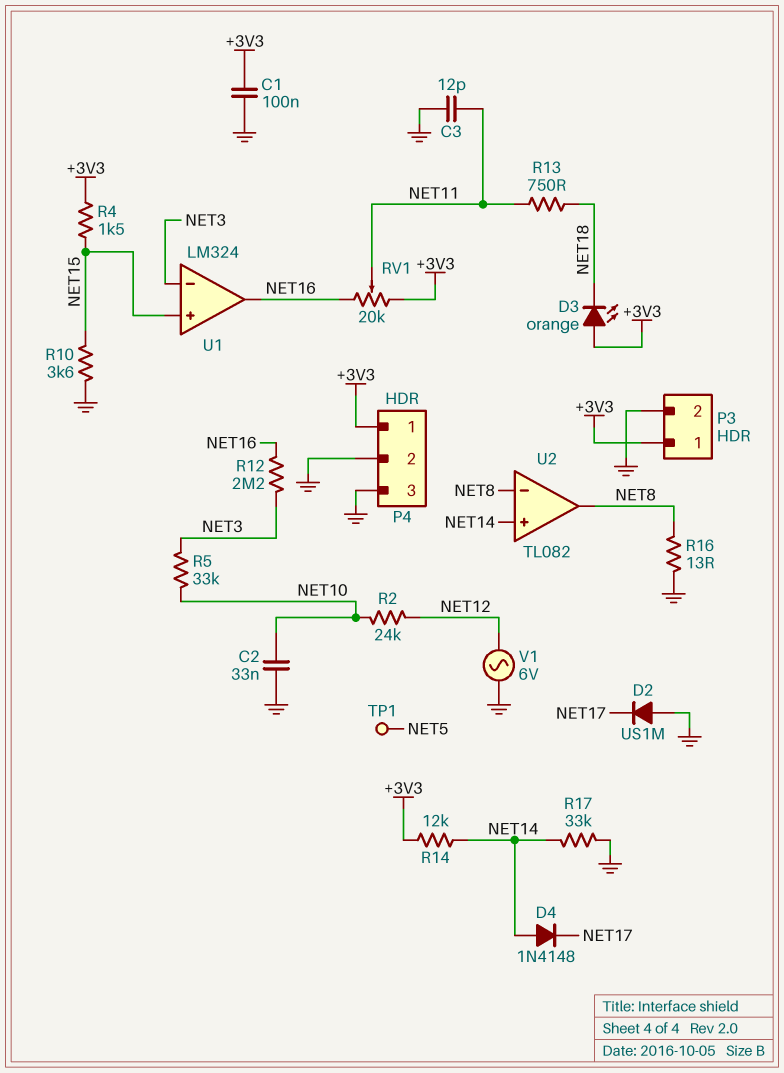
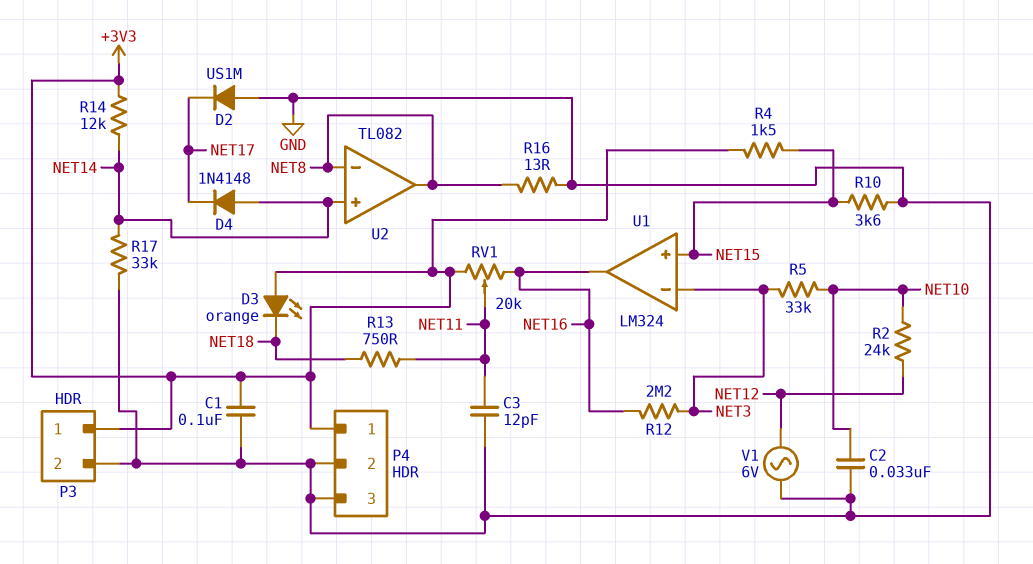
TP1: test point (NET5) -> none

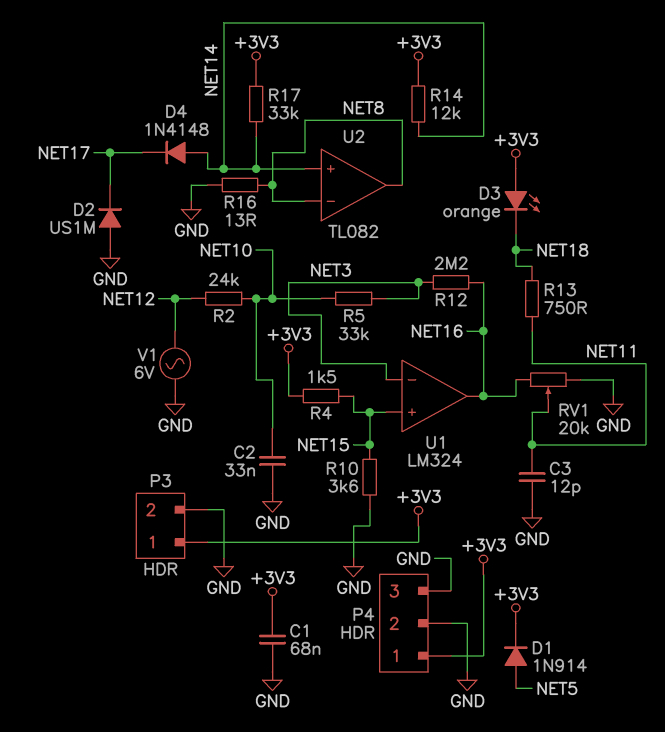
C1: 100nF (+3V3, GND) -> 68nF (+3V3, GND)
D1: none -> diode 1N914 (A NET5, K +3V3)
R17: 33k (GND, NET14) -> 33k (+3V3, NET14)
RV1: 20k (+3V3, NET16, wiper NET11) -> 20k (GND, NET16, wiper NET11)

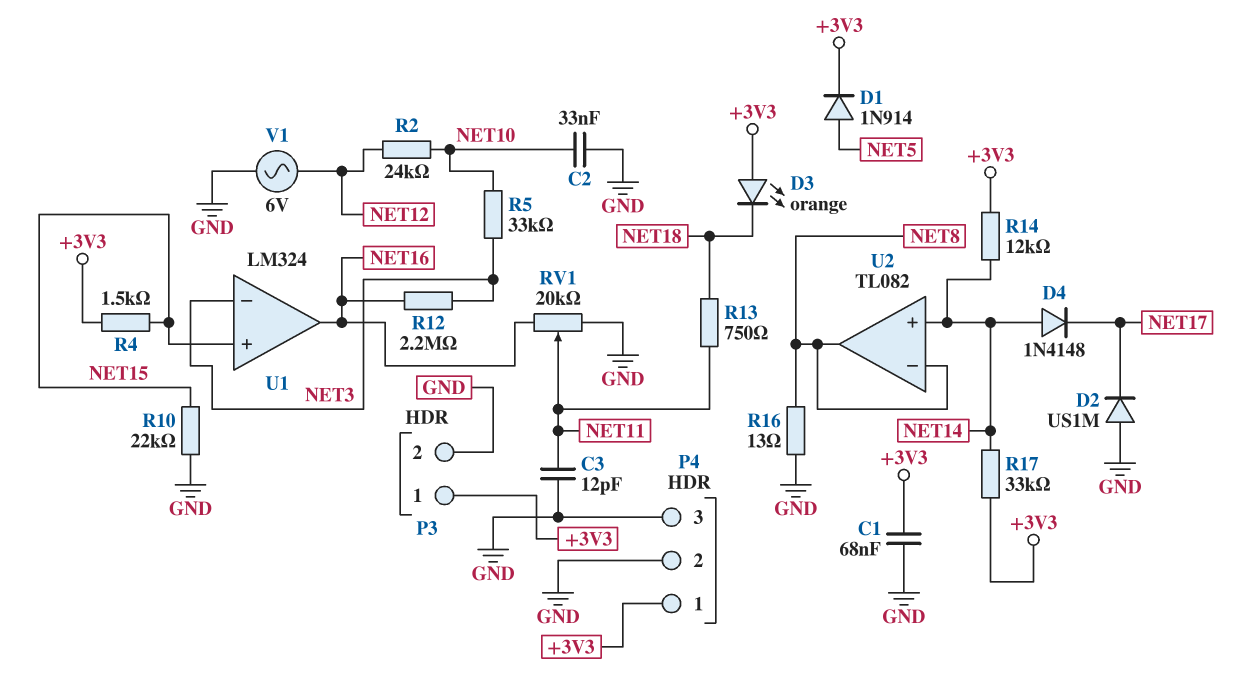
R10: 3.6k (GND, NET15) -> 22k (GND, NET15)

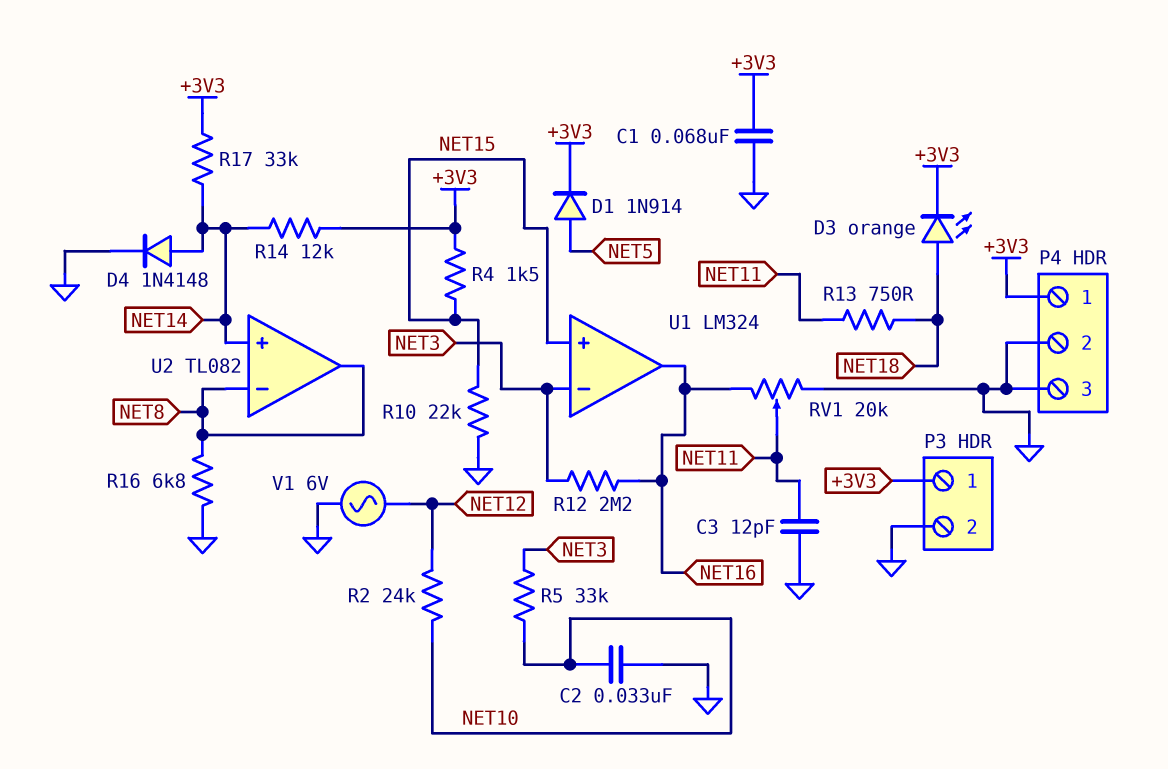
D2: diode US1M (A GND, K NET17) -> none
D3: LED orange (A +3V3, K NET18) -> LED orange (A NET18, K +3V3)
D4: diode 1N4148 (A NET14, K NET17) -> diode 1N4148 (A NET14, K GND)
R16: 13 (GND, NET8) -> 6.8k (GND, NET8)

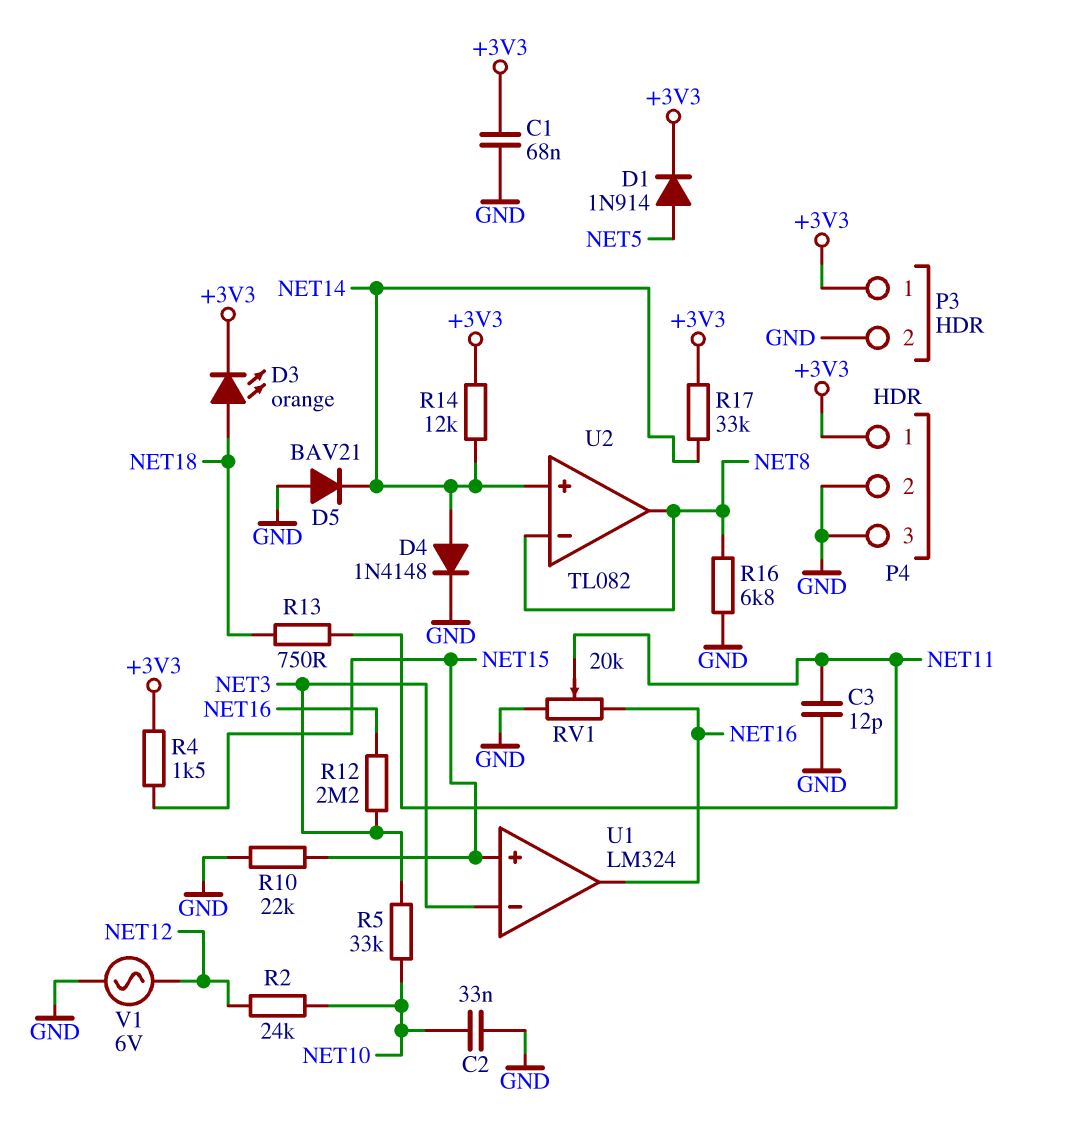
D5: none -> diode BAV21 (A GND, K NET14)

